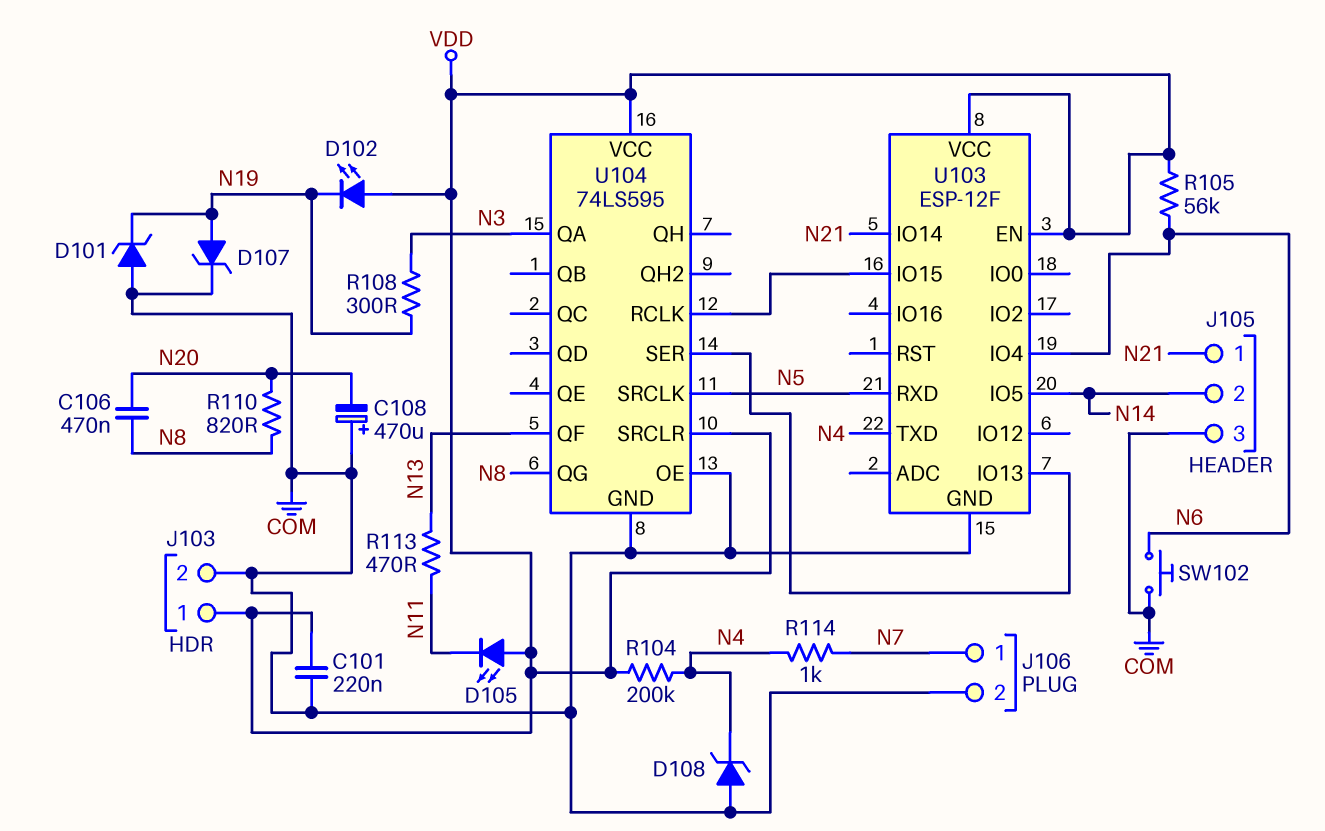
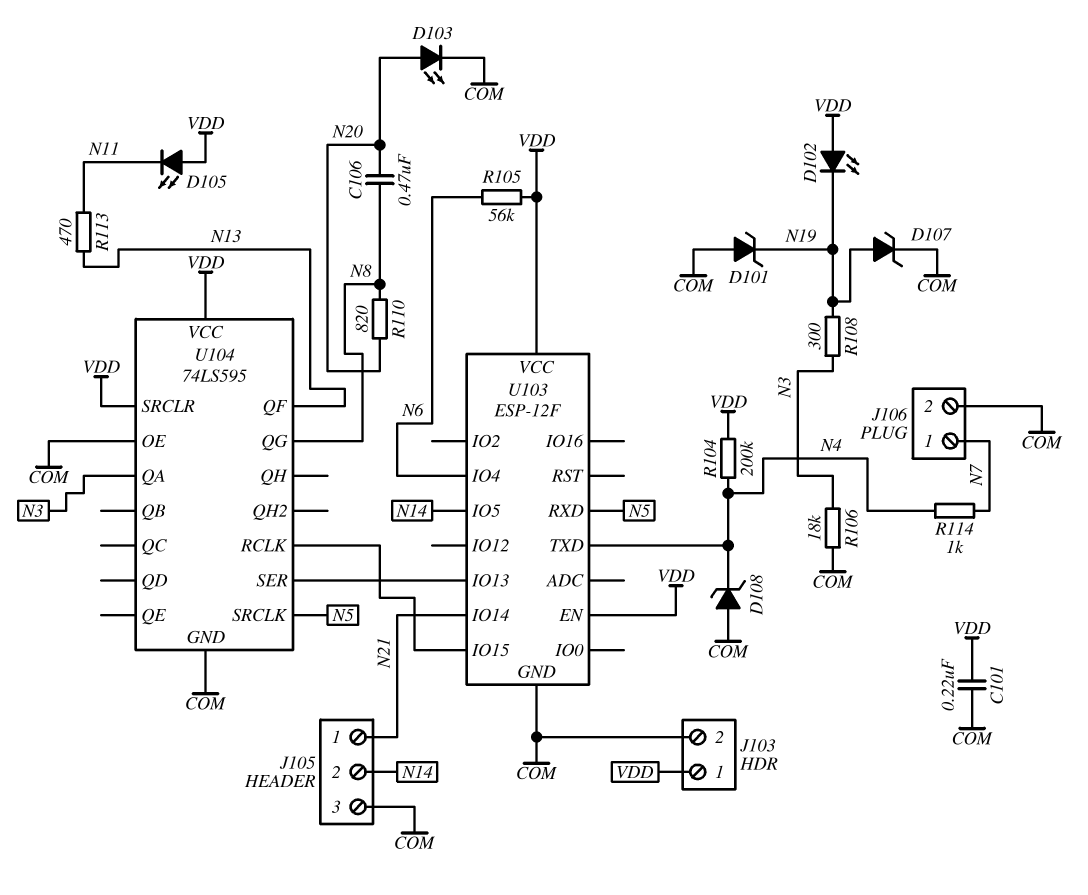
C108: 470uF (plus COM, minus N20) -> none
D103: none -> LED (A N20, K COM)
R106: none -> 18k (COM, N3)
SW102: button (COM, N6) -> none

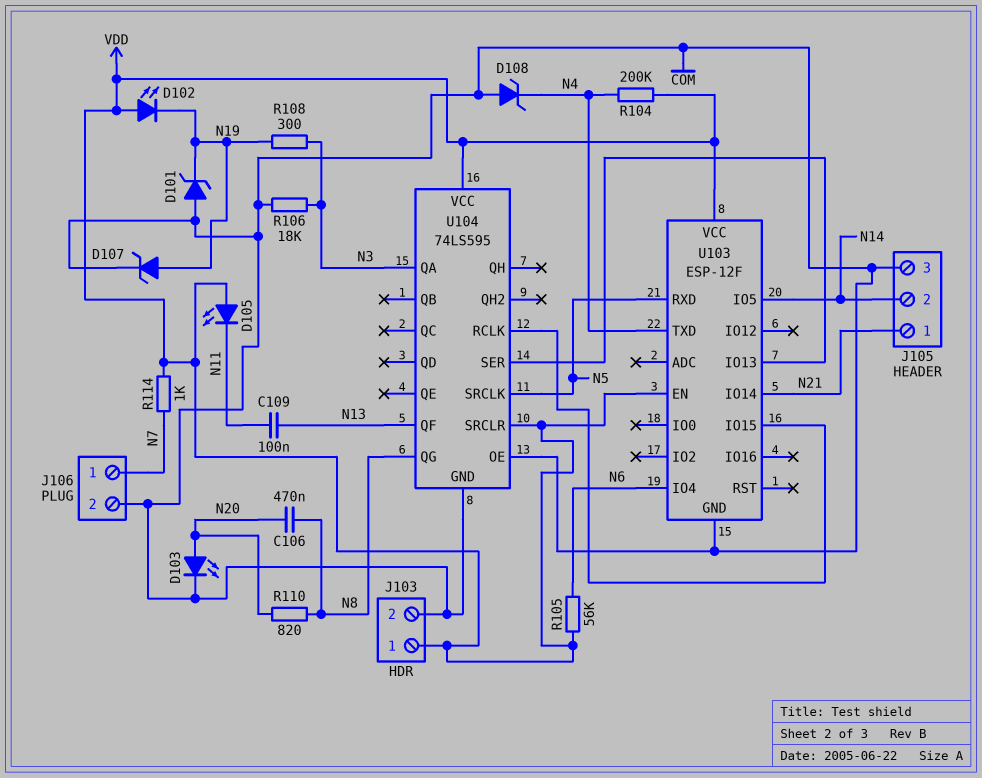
C101: 220nF (COM, VDD) -> none
C109: none -> 100nF (N11, N13)
R113: 470 (N11, N13) -> none
R114: 1k (N4, N7) -> 1k (N7, VDD)

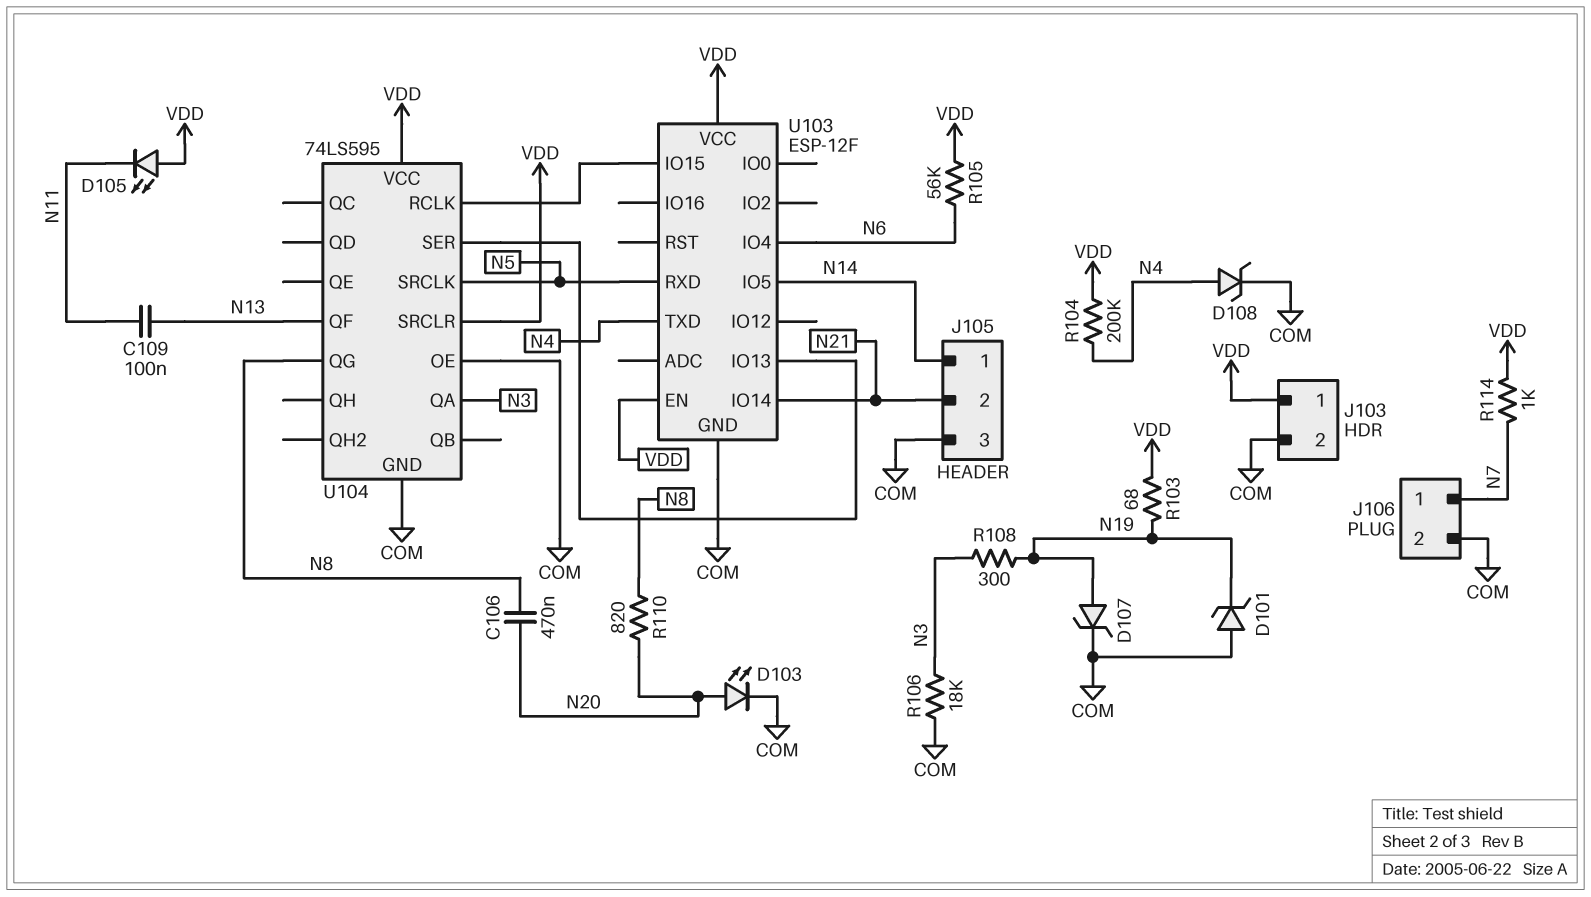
D102: LED (A VDD, K N19) -> none
D108: zener (A COM, K N4) -> zener (A N4, K COM)
J105 pin 1: N21 -> N14
J105 pin 2: N14 -> N21
R103: none -> 68 (N19, VDD)

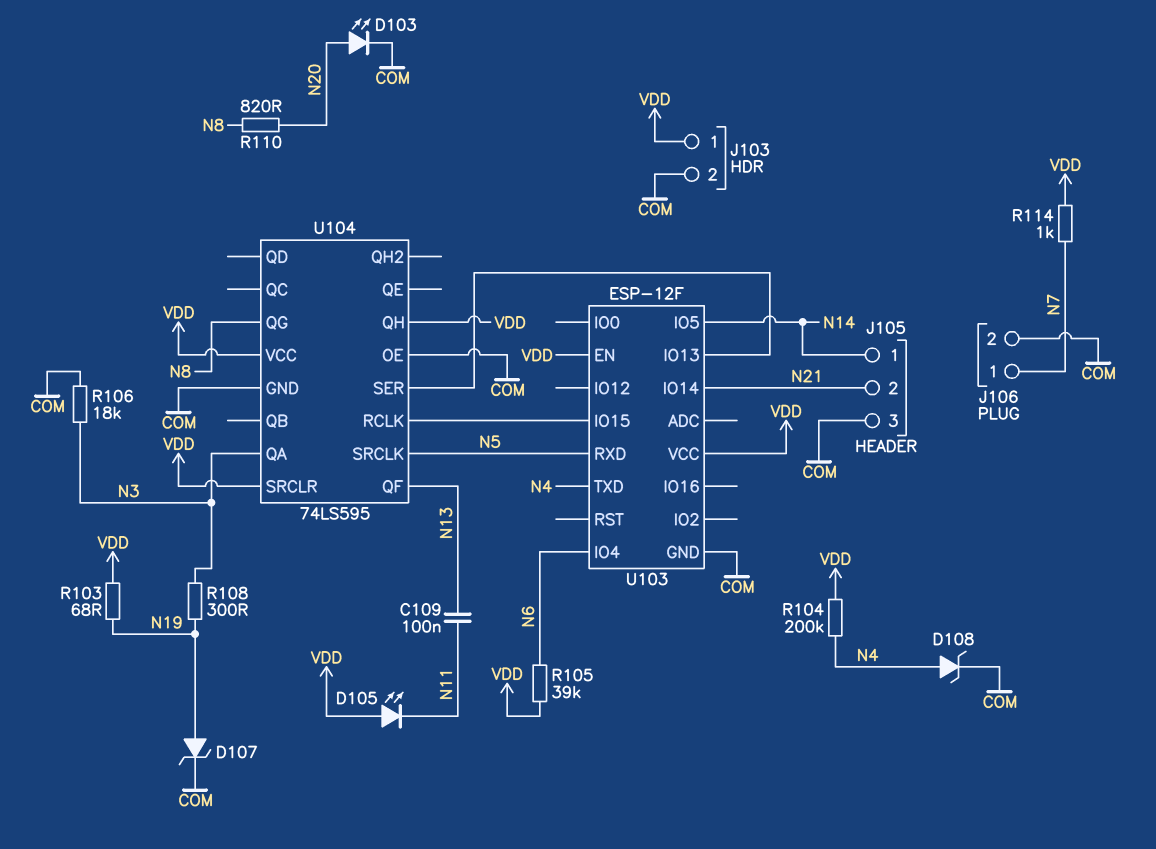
C106: 470nF (N8, N20) -> none
D101: zener (A COM, K N19) -> none
R105: 56k (N6, VDD) -> 39k (N6, VDD)
U104 pin QH: none -> VDD

